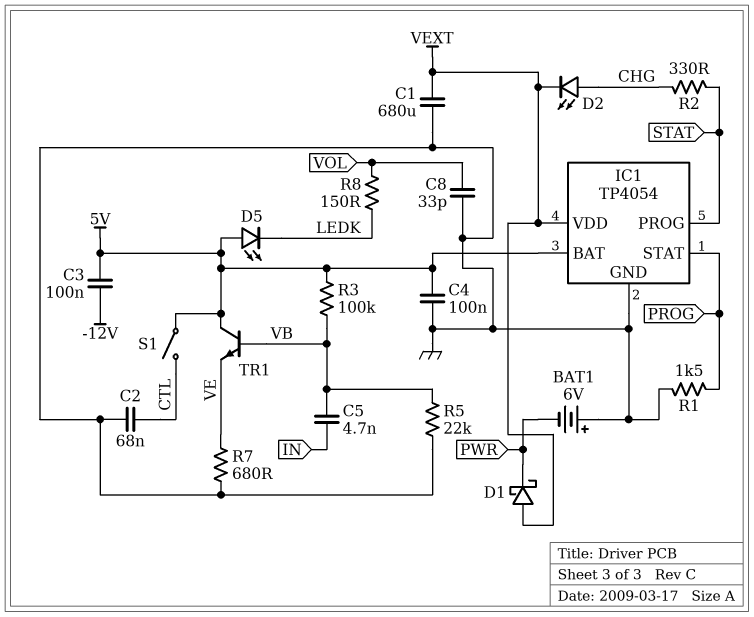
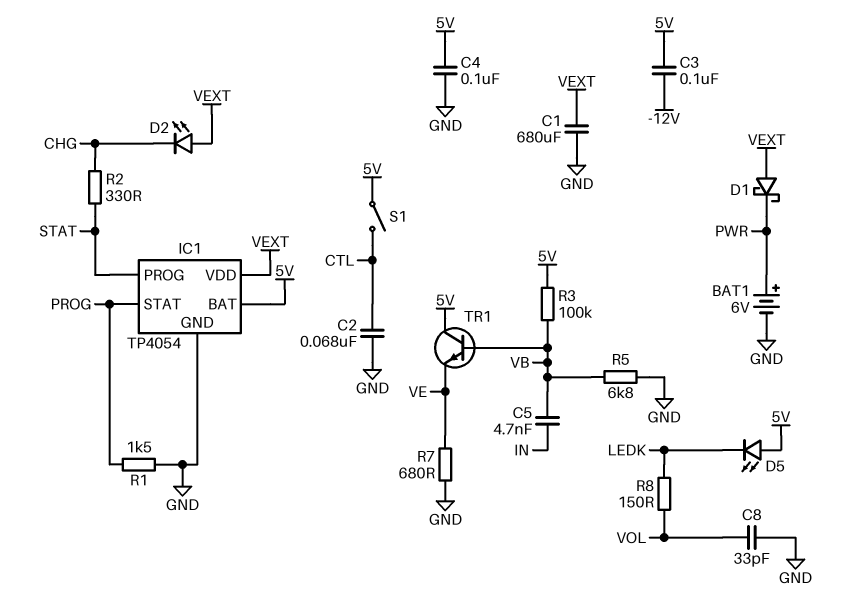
BAT1: 6V (plus GND, minus PWR) -> 6V (plus PWR, minus GND)
D2: LED (A CHG, K VEXT) -> LED (A VEXT, K CHG)
R5: 22k (GND, VB) -> 6.8k (GND, VB)

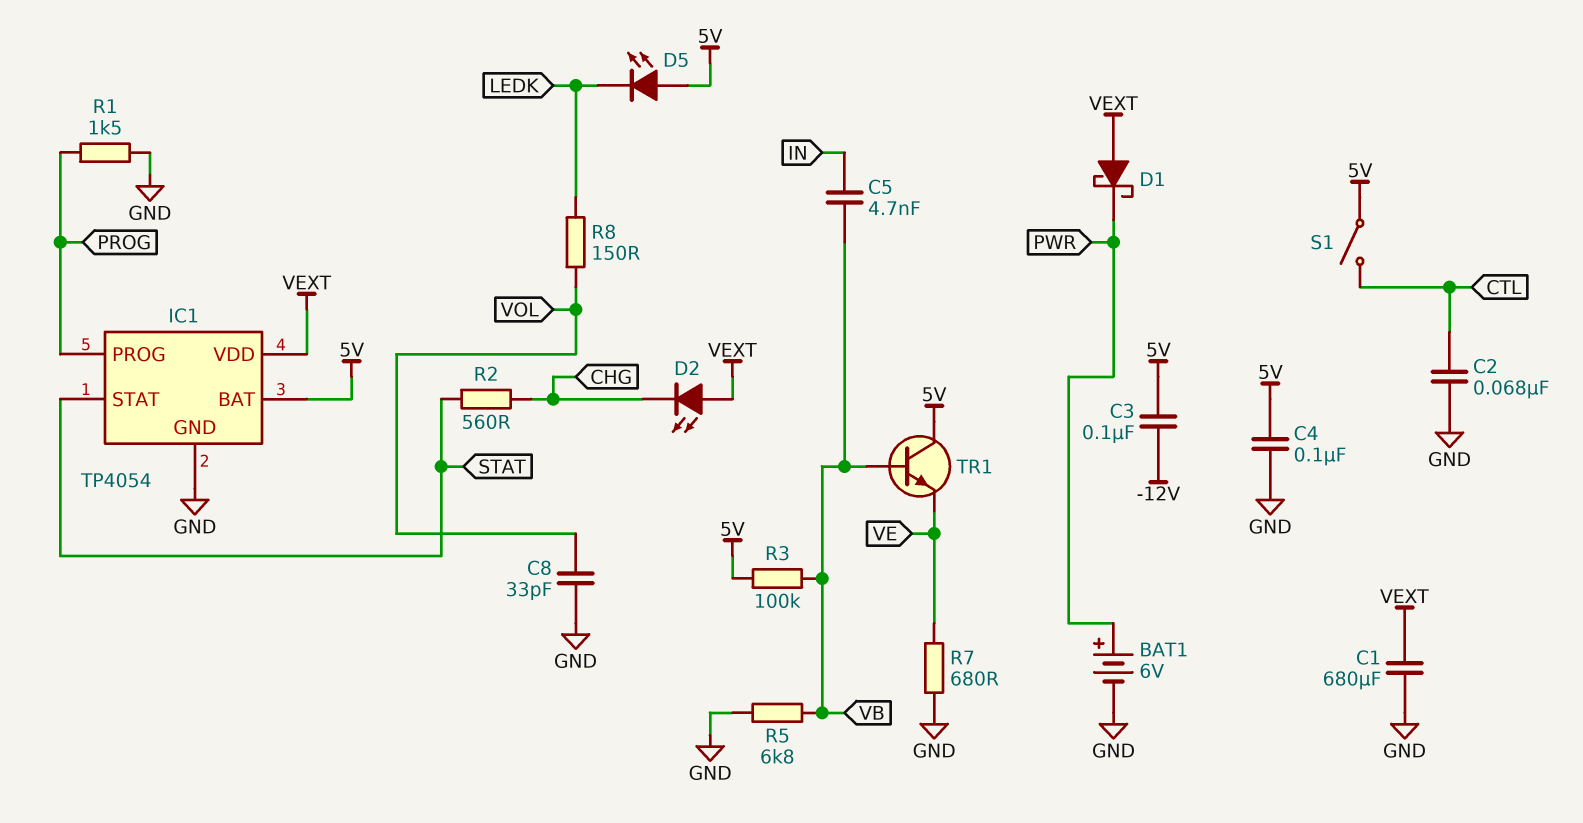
IC1 pin PROG: STAT -> PROG
IC1 pin STAT: PROG -> STAT
R2: 330 (CHG, STAT) -> 560 (CHG, STAT)

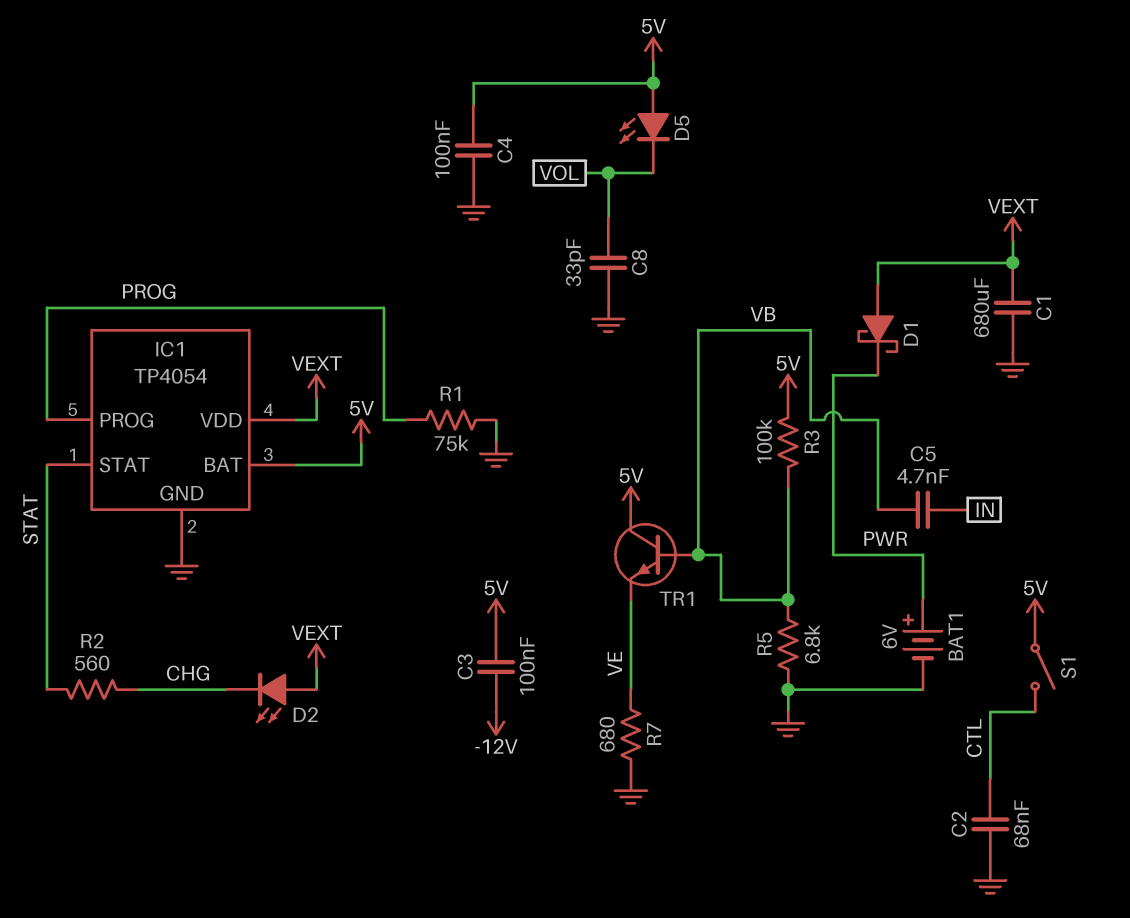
D5: LED (A 5V, K LEDK) -> LED (A 5V, K VOL)
R1: 1.5k (GND, PROG) -> 75k (GND, PROG)
R8: 150 (LEDK, VOL) -> none

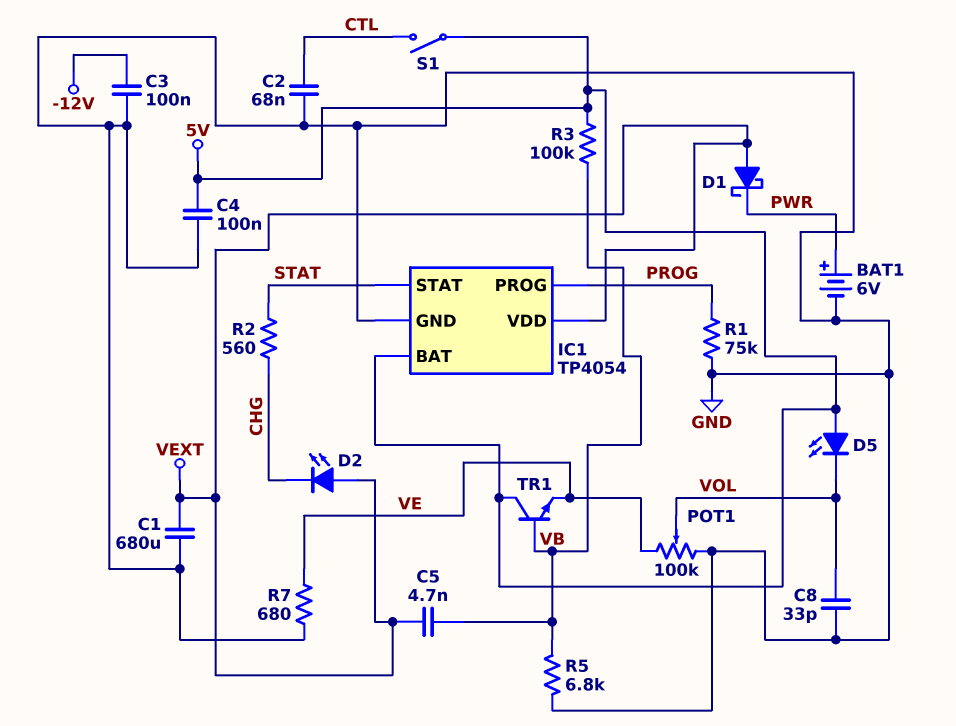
C3: 100nF (-12V, 5V) -> 100nF (-12V, GND)
C5: 4.7nF (IN, VB) -> 4.7nF (VB, VEXT)
POT1: none -> 100k (GND, VE, wiper VOL)

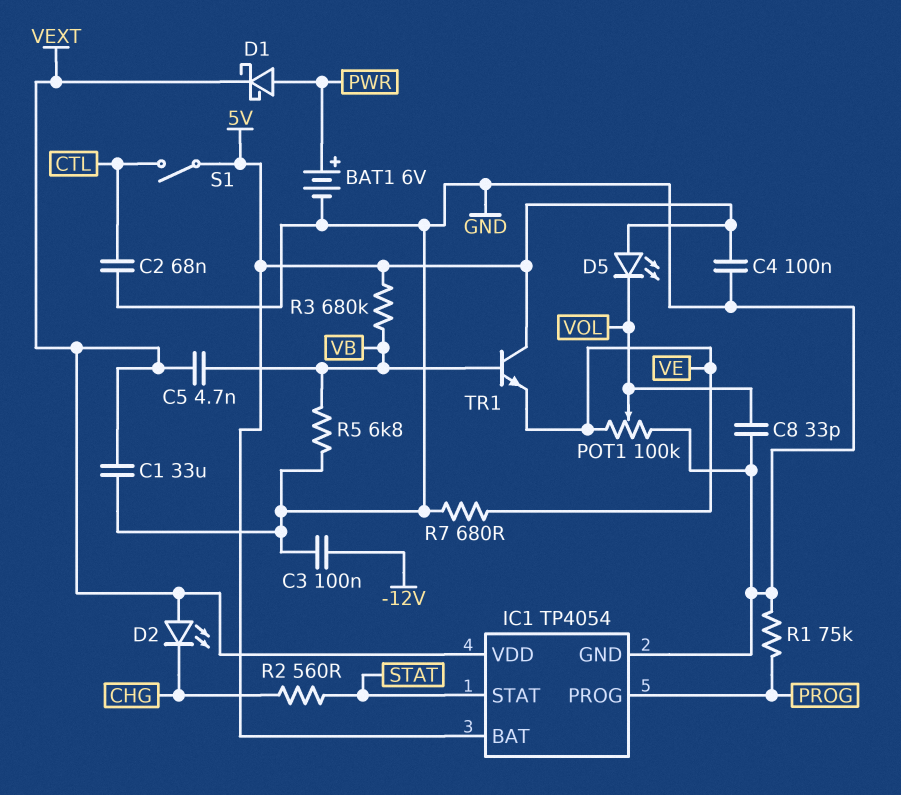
C1: 680uF (GND, VEXT) -> 33uF (GND, VEXT)
D1: schottky (A VEXT, K PWR) -> schottky (A PWR, K VEXT)
R3: 100k (5V, VB) -> 680k (5V, VB)

